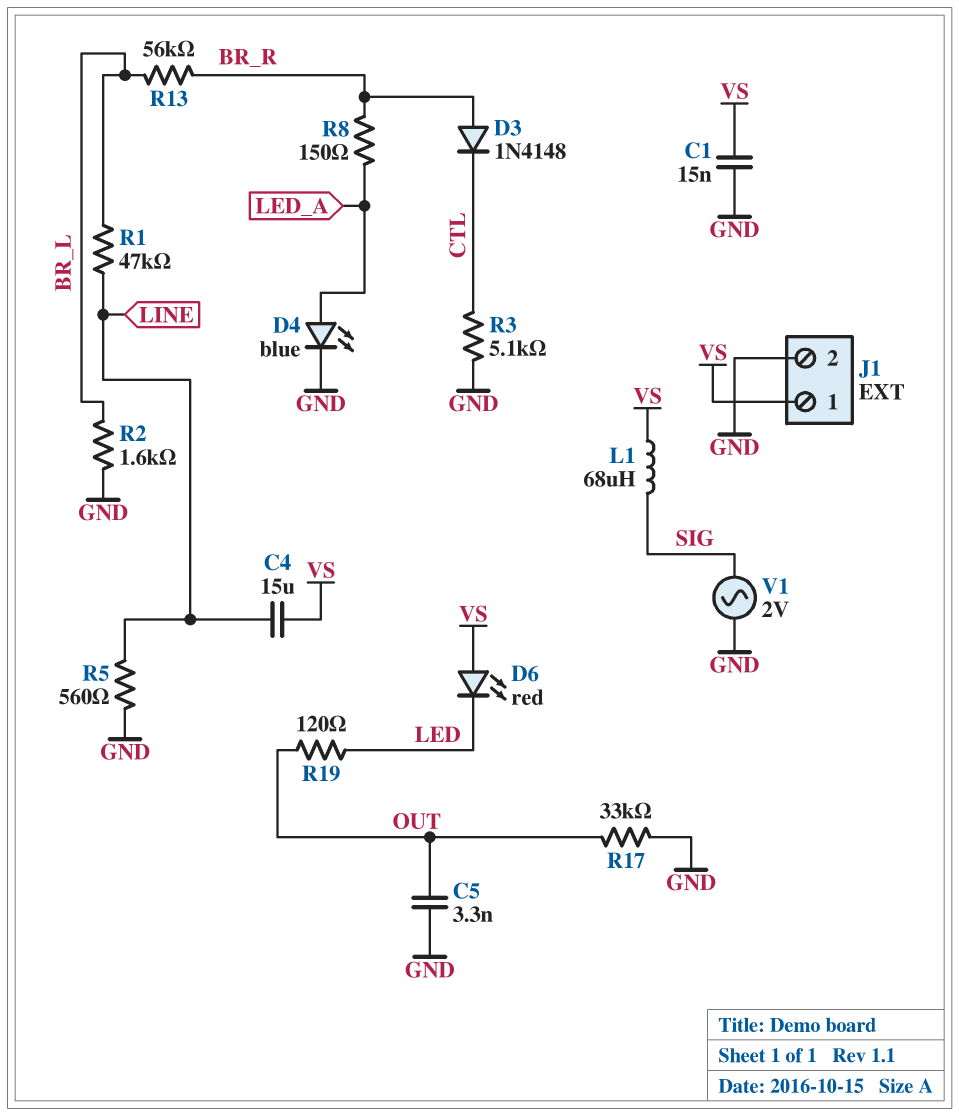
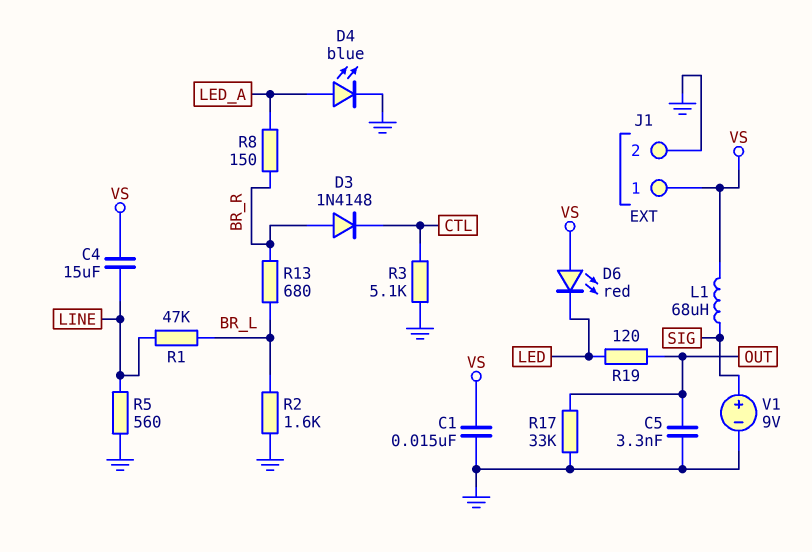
R13: 56k (BR_L, BR_R) -> 680 (BR_L, BR_R)
V1: AC 2V (GND, SIG) -> 9V (plus SIG, minus GND)

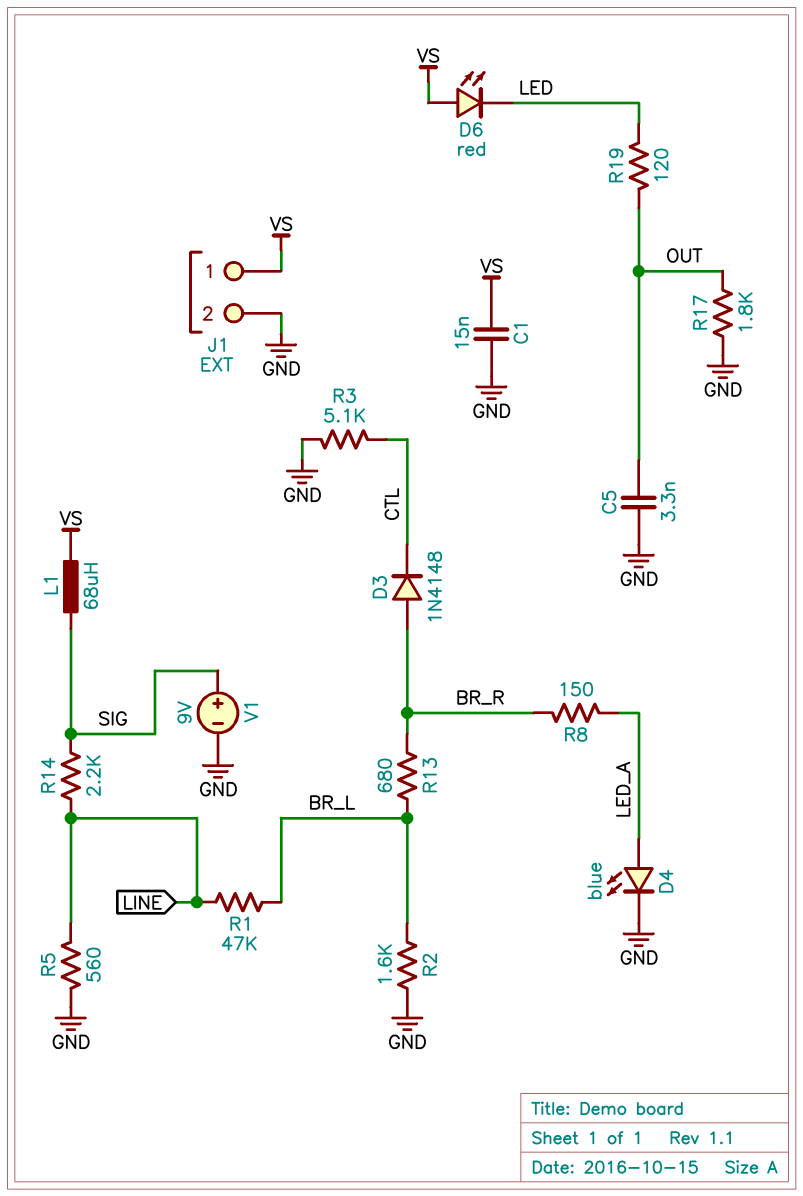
C4: 15uF (LINE, VS) -> none
R14: none -> 2.2k (LINE, SIG)
R17: 33k (GND, OUT) -> 1.8k (GND, OUT)

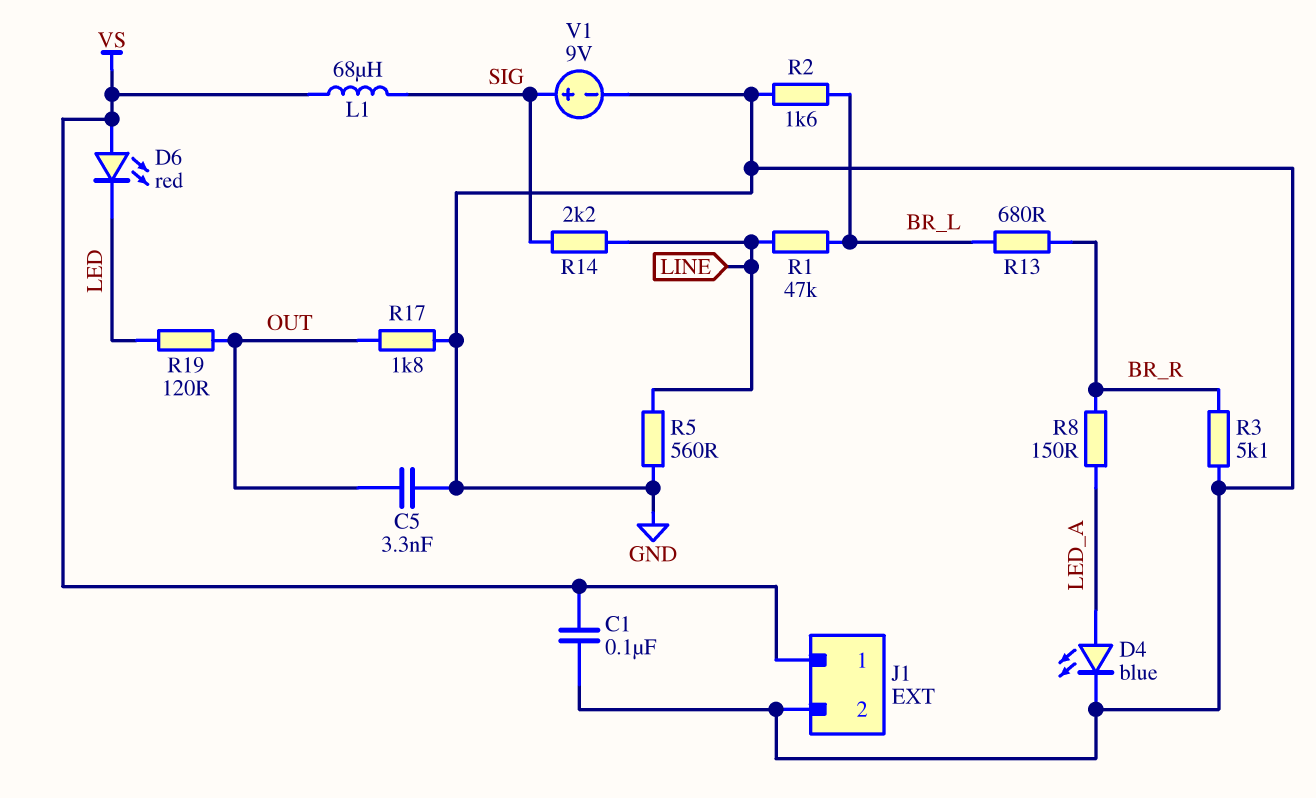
C1: 15nF (GND, VS) -> 100nF (GND, VS)
D3: diode 1N4148 (A BR_R, K CTL) -> none
R3: 5.1k (CTL, GND) -> 5.1k (BR_R, GND)

